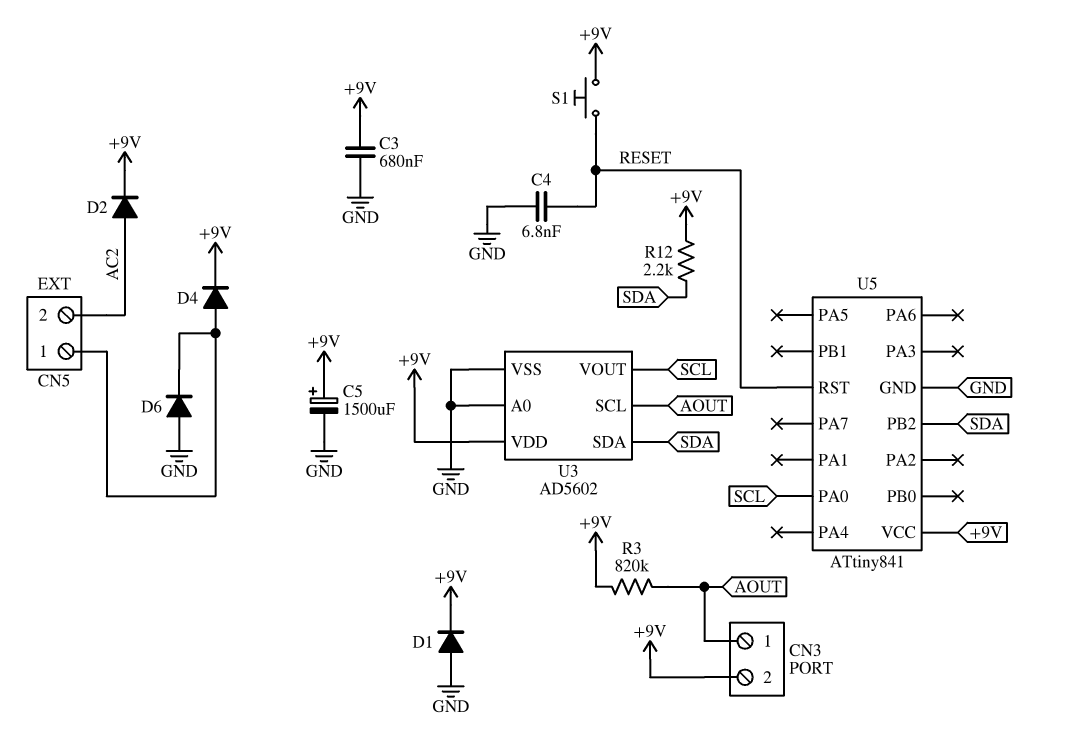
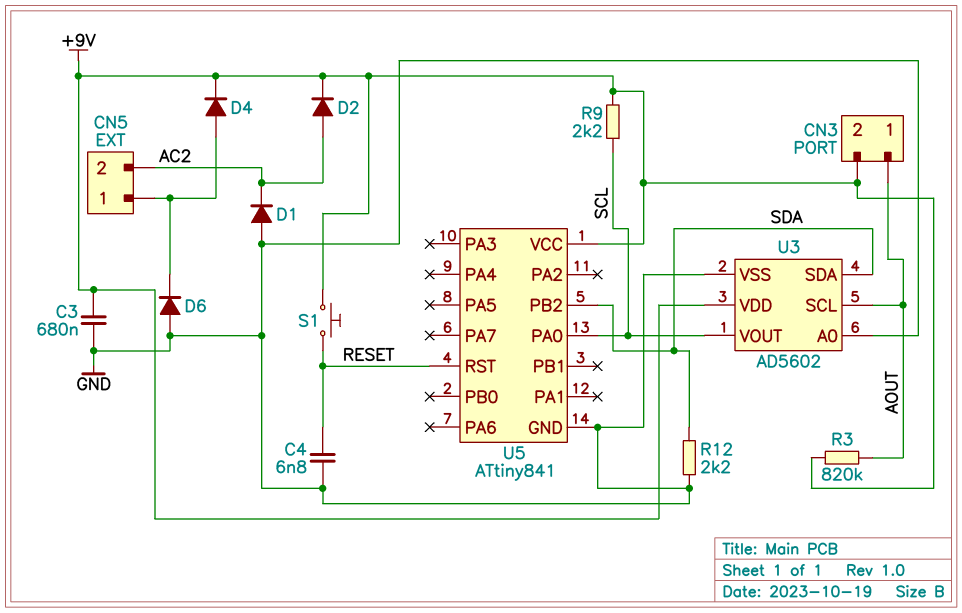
C5: 1500uF (plus +9V, minus GND) -> none
D1: diode (A GND, K +9V) -> diode (A GND, K AC2)
R9: none -> 2.2k (+9V, SCL)
R12: 2.2k (+9V, SDA) -> 2.2k (GND, SDA)

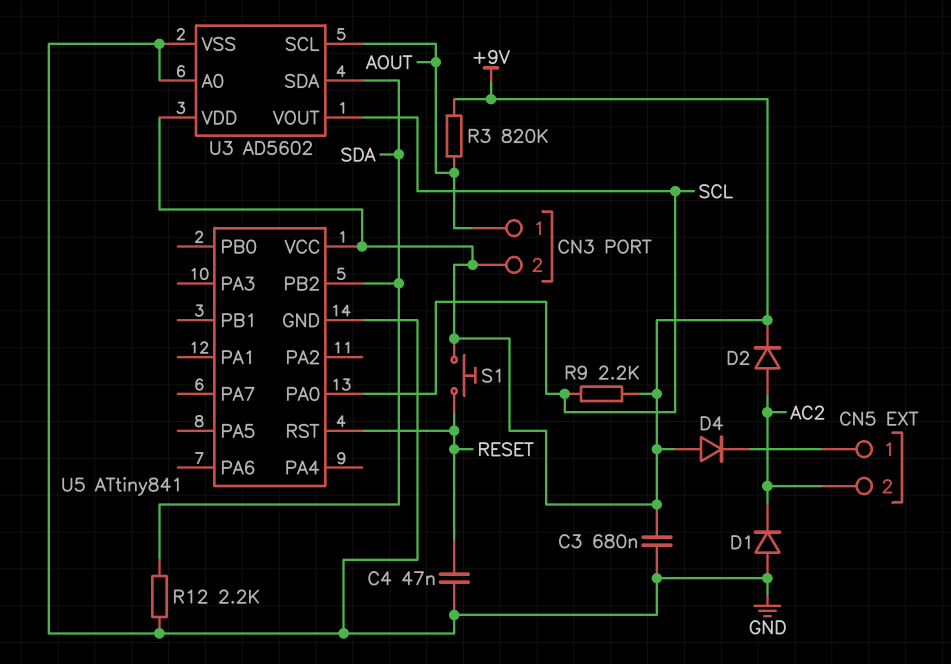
C4: 6.8nF (GND, RESET) -> 47nF (GND, RESET)
D4: diode (A CN5/1, K +9V) -> diode (A +9V, K CN5/1)
D6: diode (A GND, K CN5/1) -> none

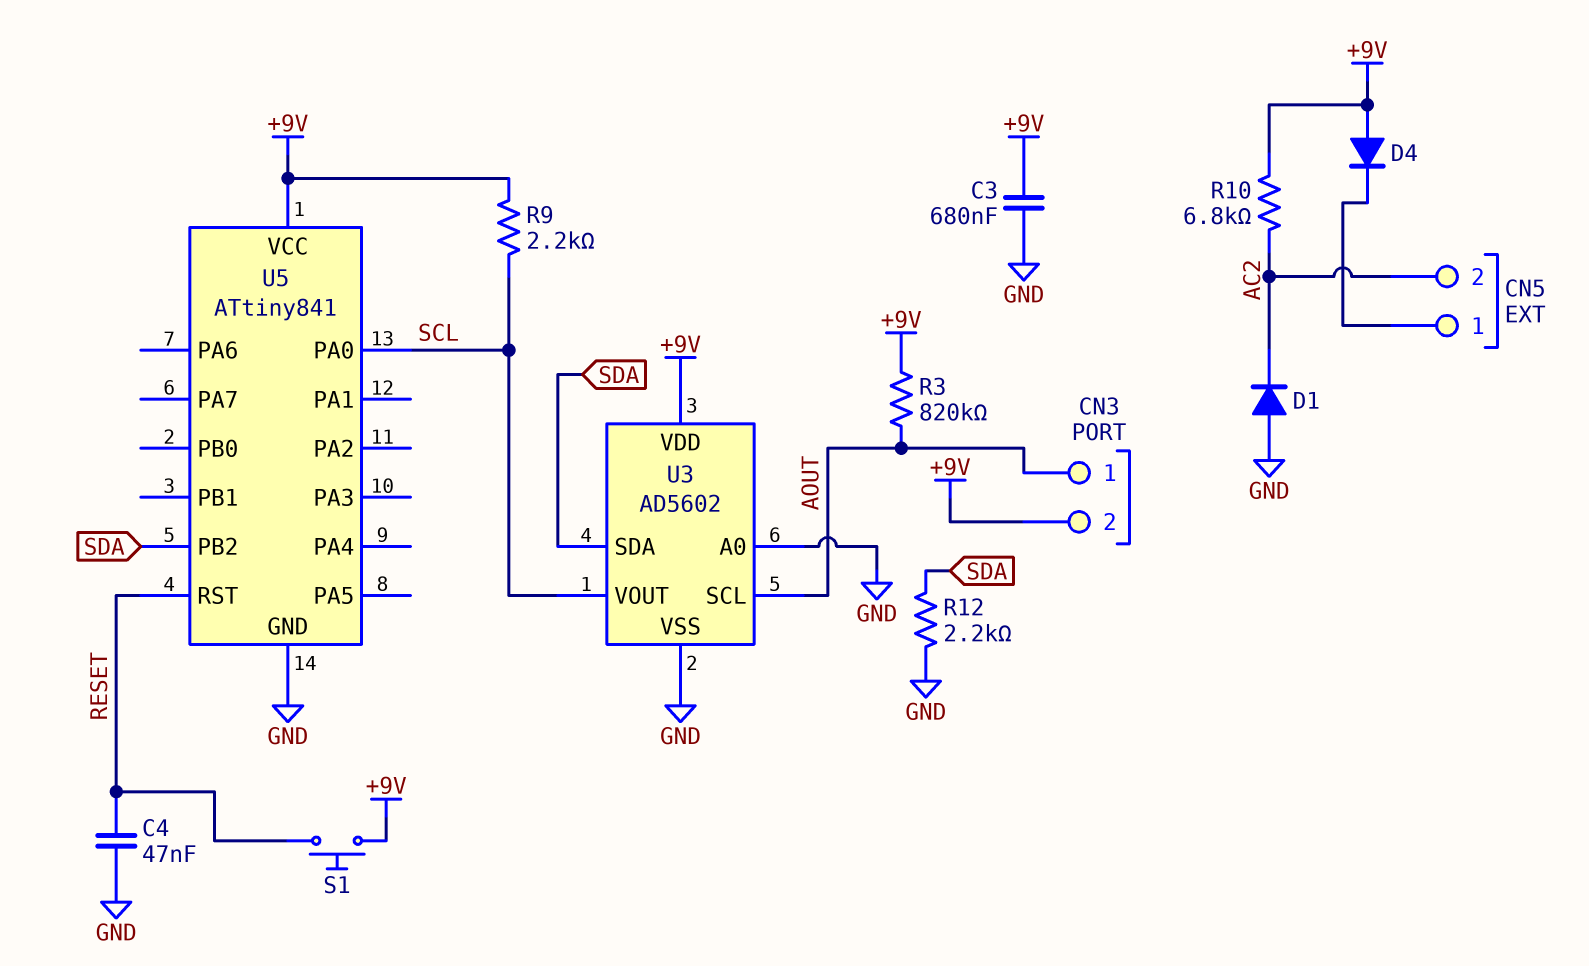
D2: diode (A AC2, K +9V) -> none
R10: none -> 6.8k (+9V, AC2)

